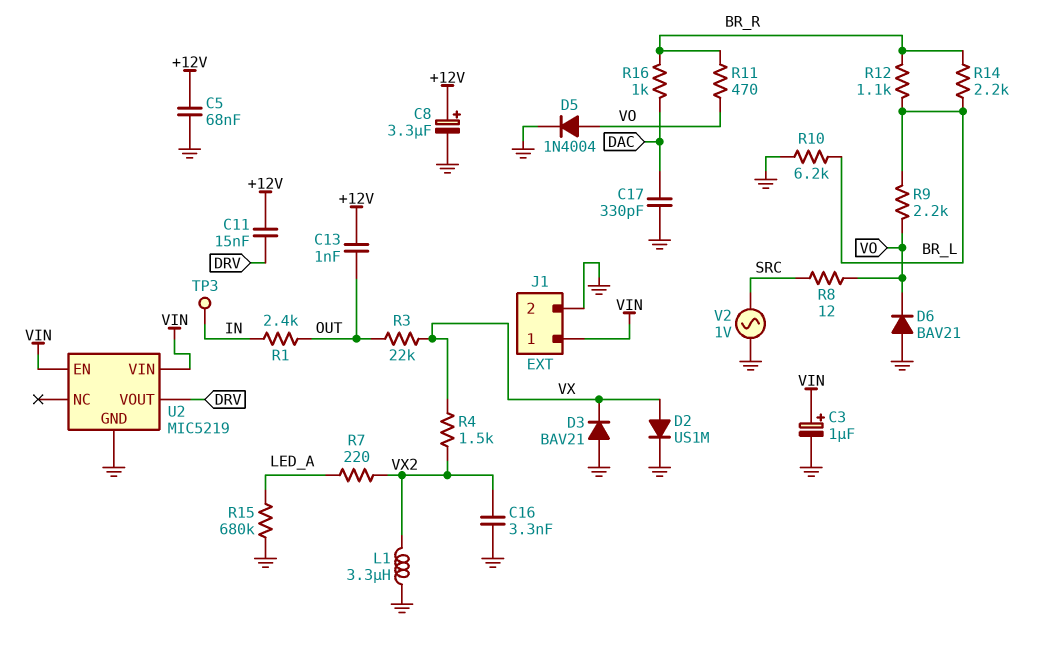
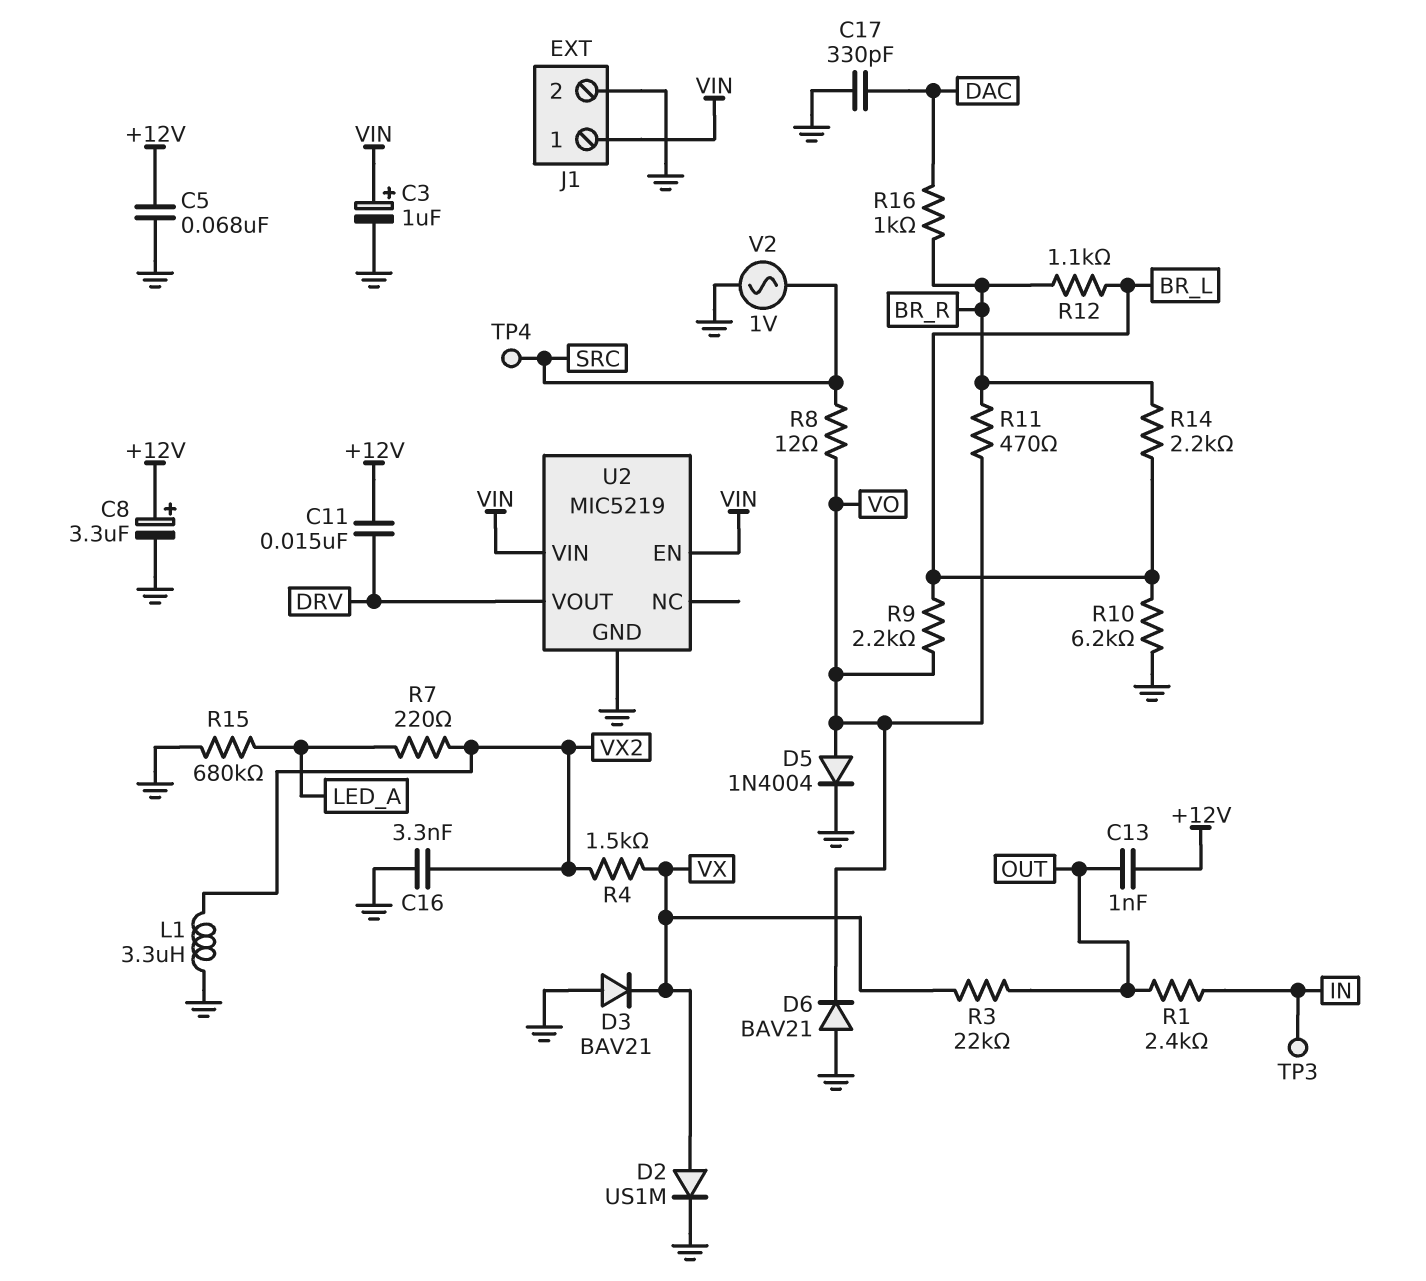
TP4: none -> test point (SRC)

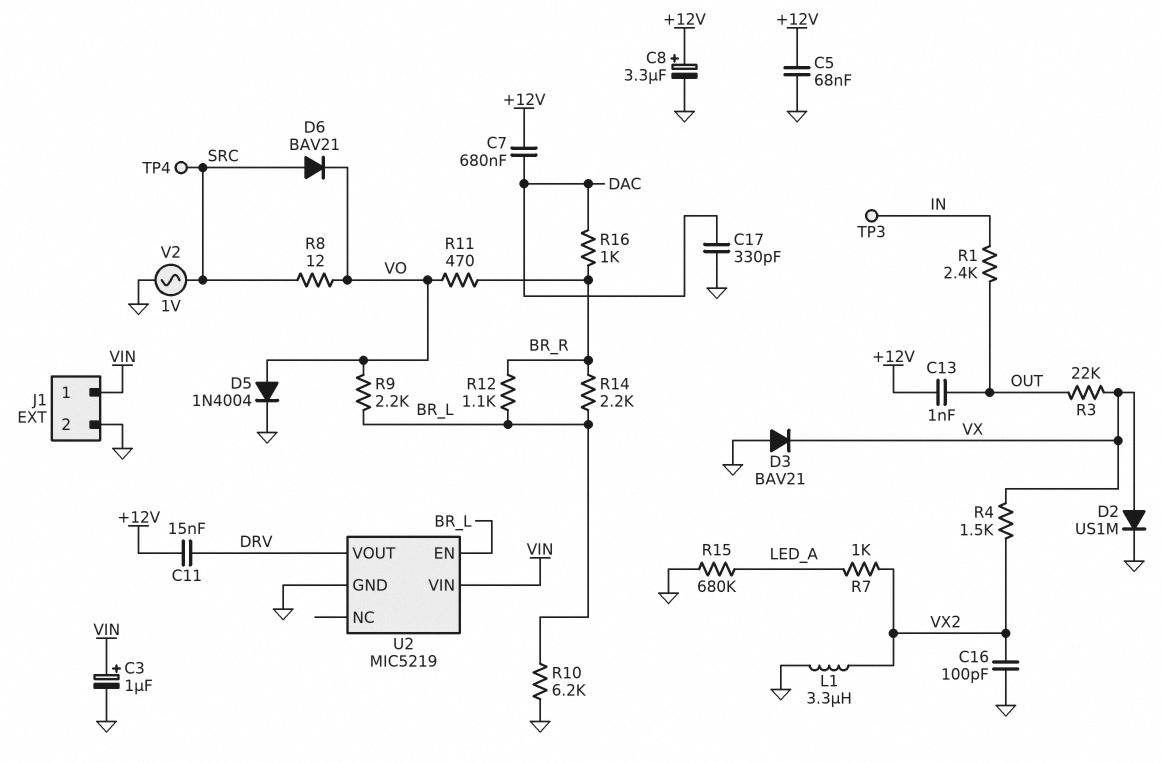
C7: none -> 680nF (+12V, DAC)
C16: 3.3nF (GND, VX2) -> 100pF (GND, VX2)
D6: diode BAV21 (A GND, K VO) -> diode BAV21 (A SRC, K VO)
R7: 220 (LED_A, VX2) -> 1k (LED_A, VX2)
U2 pin EN: VIN -> BR_L

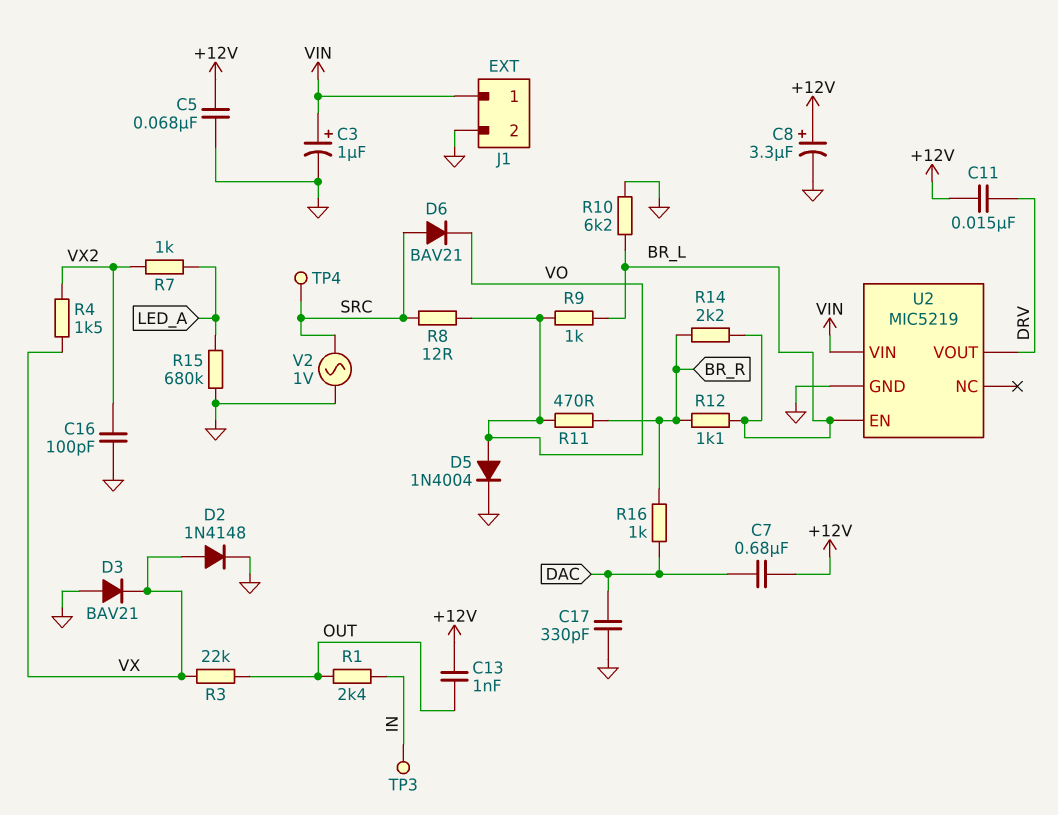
D2: diode US1M (A VX, K GND) -> diode 1N4148 (A VX, K GND)
L1: 3.3uH (GND, VX2) -> none
R9: 2.2k (BR_L, VO) -> 1k (BR_L, VO)

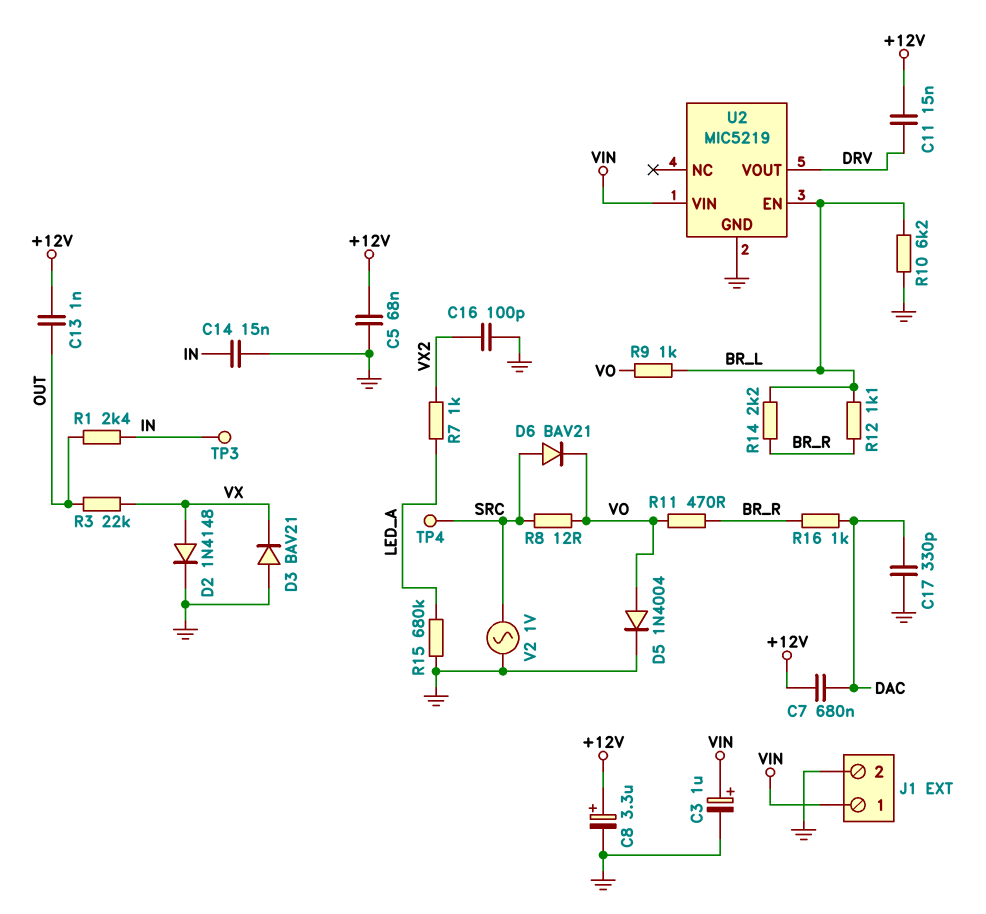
C14: none -> 15nF (GND, IN)
R4: 1.5k (VX, VX2) -> none

